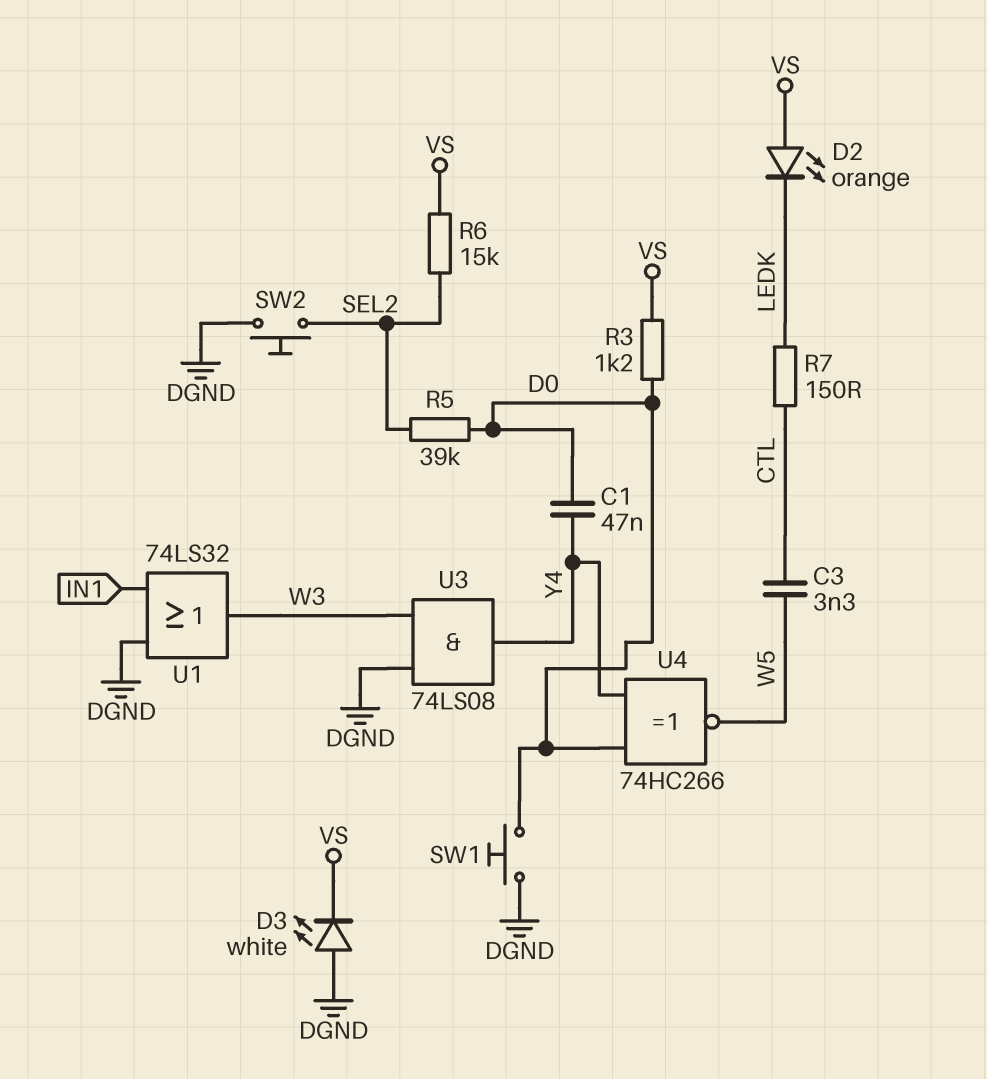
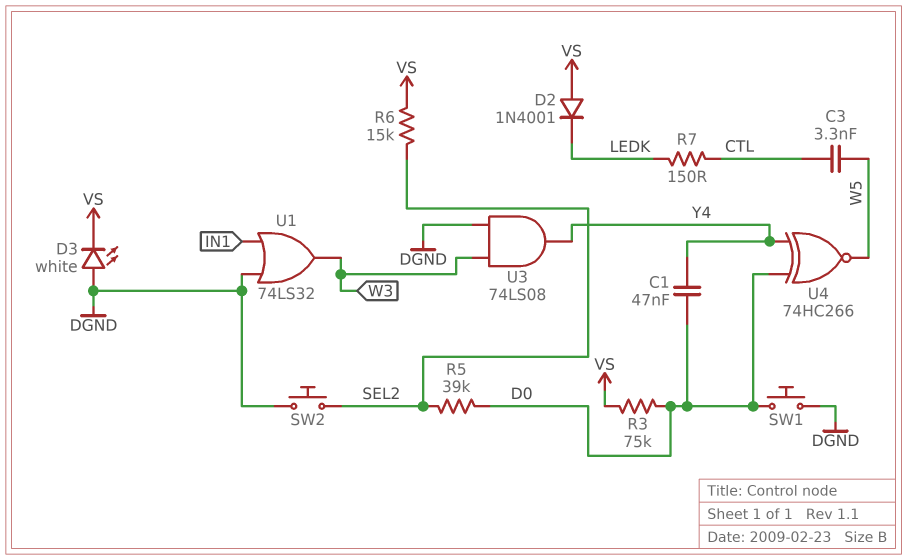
D2: LED orange (A VS, K LEDK) -> diode 1N4001 (A VS, K LEDK)
R3: 1.2k (D0, VS) -> 75k (D0, VS)

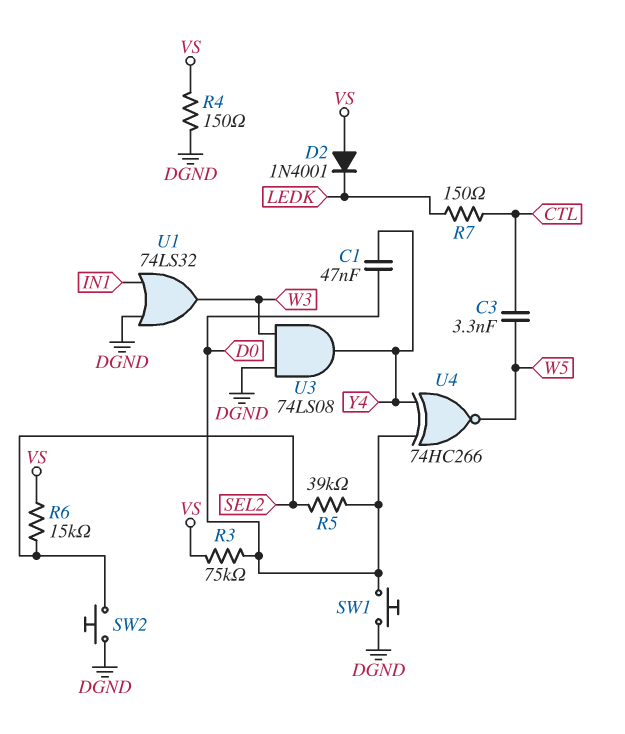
D3: LED white (A DGND, K VS) -> none
R4: none -> 150 (DGND, VS)

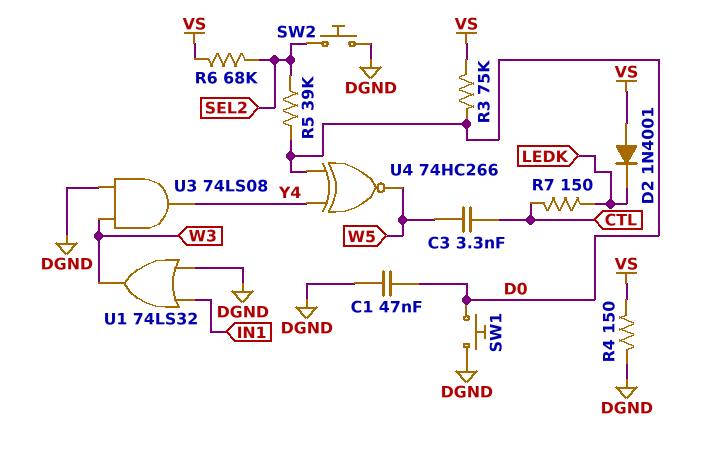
C1: 47nF (D0, Y4) -> 47nF (D0, DGND)
R6: 15k (SEL2, VS) -> 68k (SEL2, VS)

